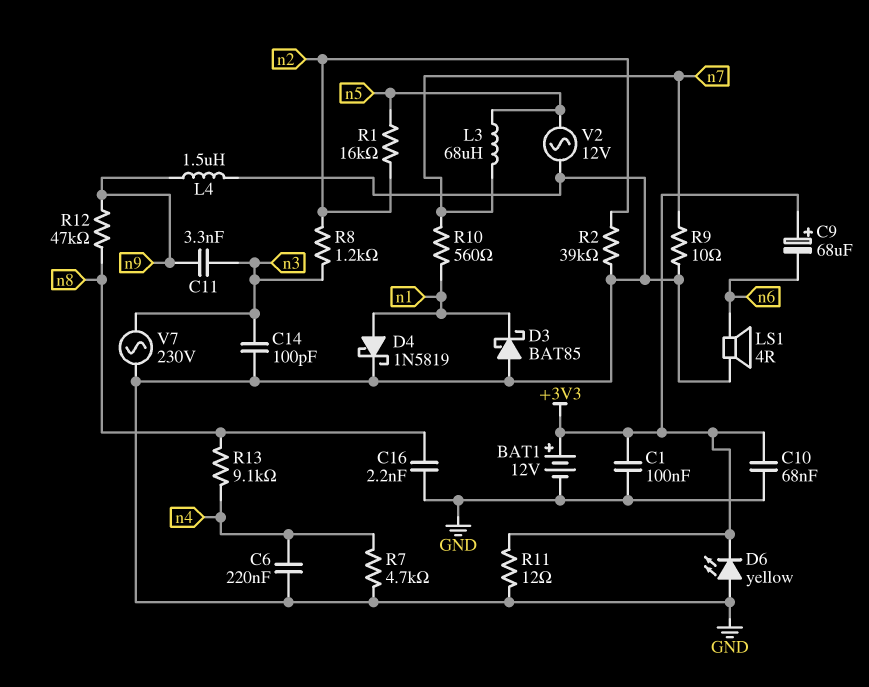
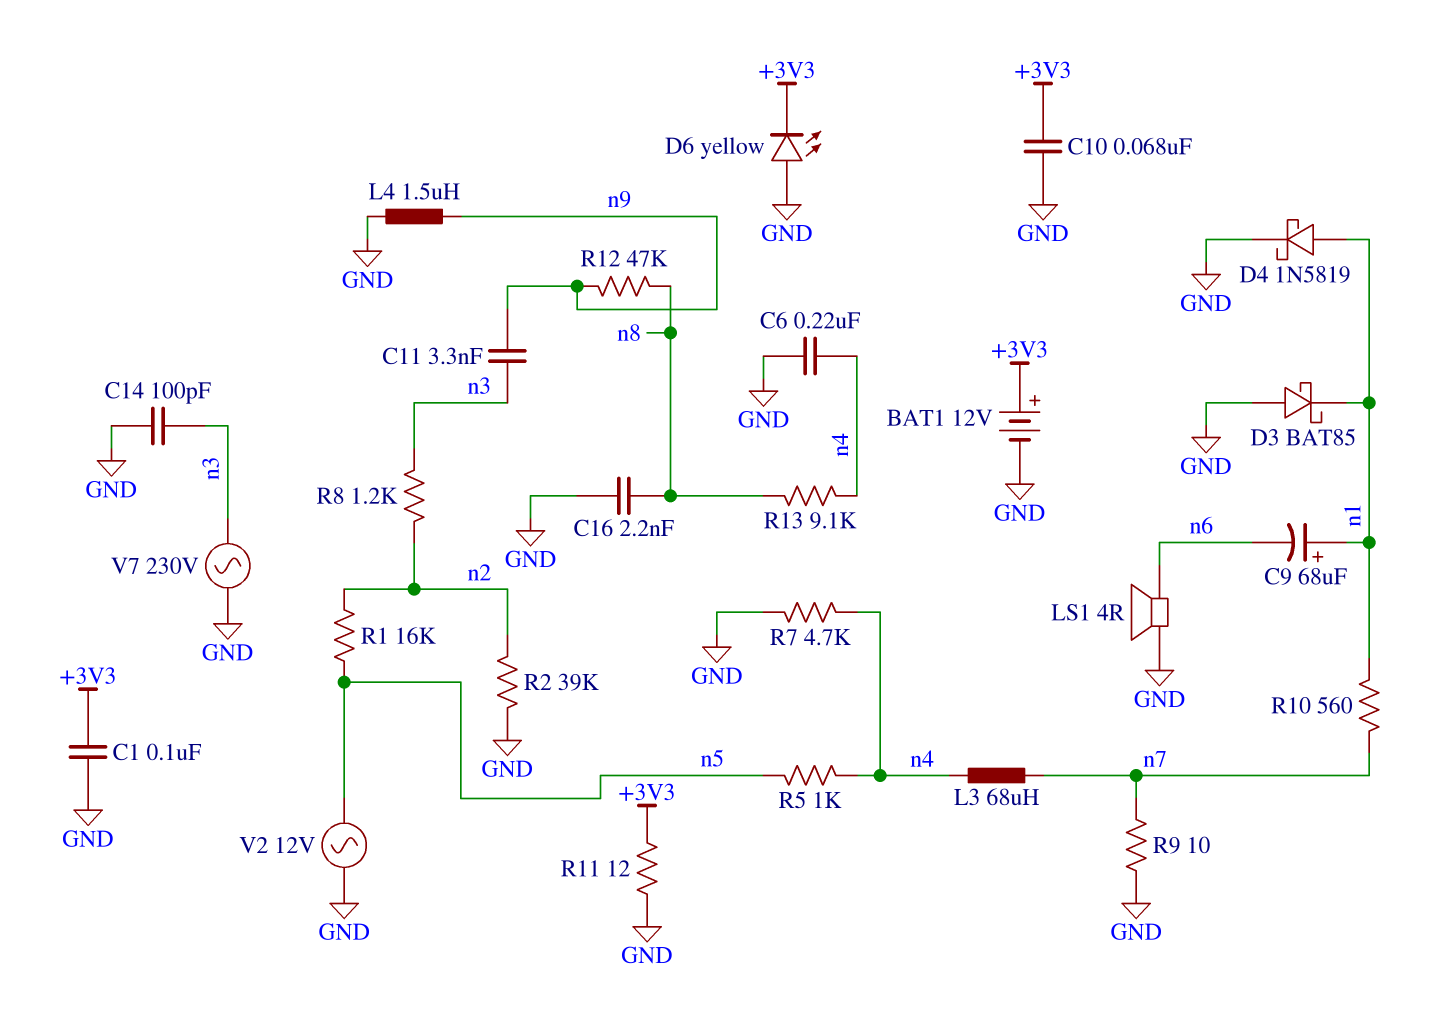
C9: 68uF (plus +3V3, minus n6) -> 68uF (plus n1, minus n6)
L3: 68uH (n5, n7) -> 68uH (n4, n7)
R5: none -> 1k (n4, n5)

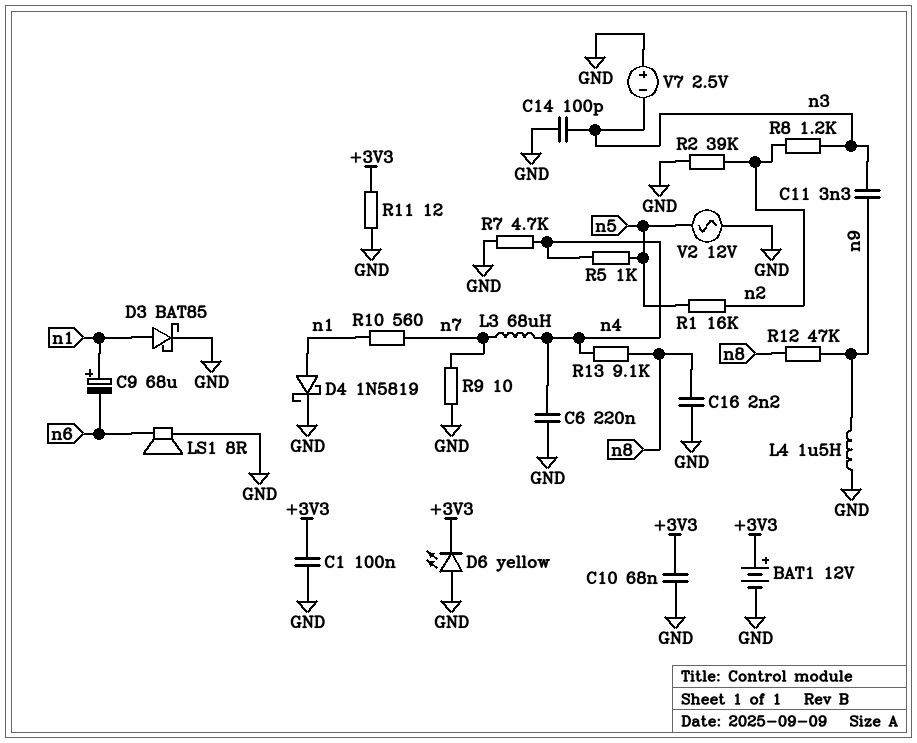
D3: schottky BAT85 (A GND, K n1) -> schottky BAT85 (A n1, K GND)
LS1: speaker 4R (GND, n6) -> speaker 8R (GND, n6)
V7: AC 230V (GND, n3) -> 2.5V (plus GND, minus n3)

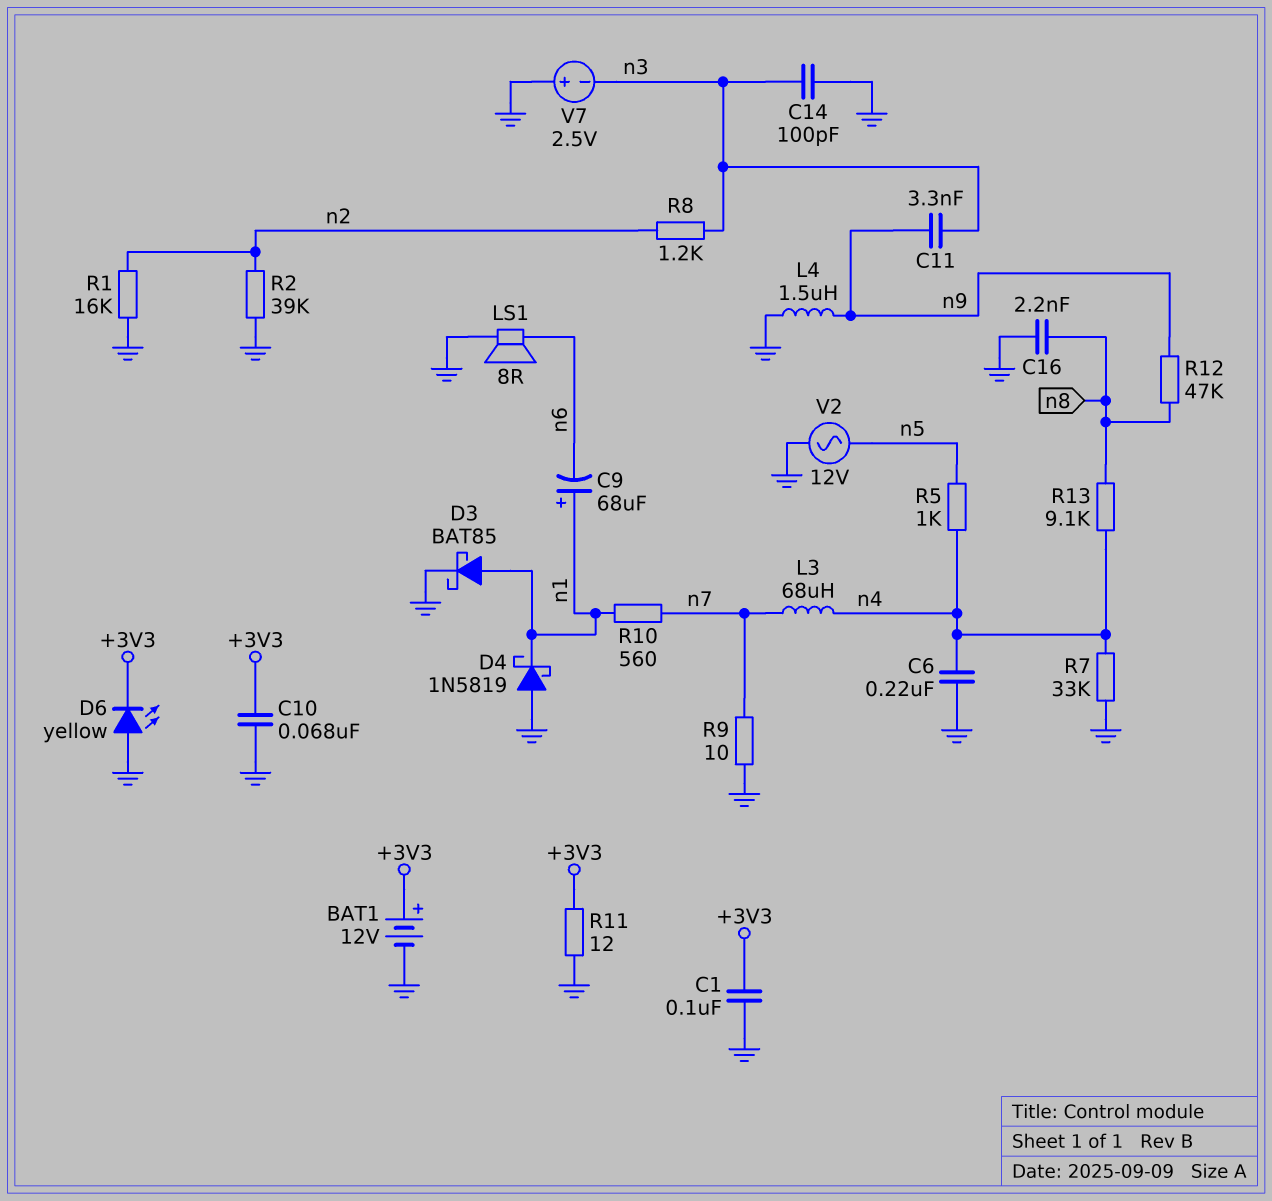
D4: schottky 1N5819 (A n1, K GND) -> schottky 1N5819 (A GND, K n1)
R1: 16k (n2, n5) -> 16k (GND, n2)
R7: 4.7k (GND, n4) -> 33k (GND, n4)

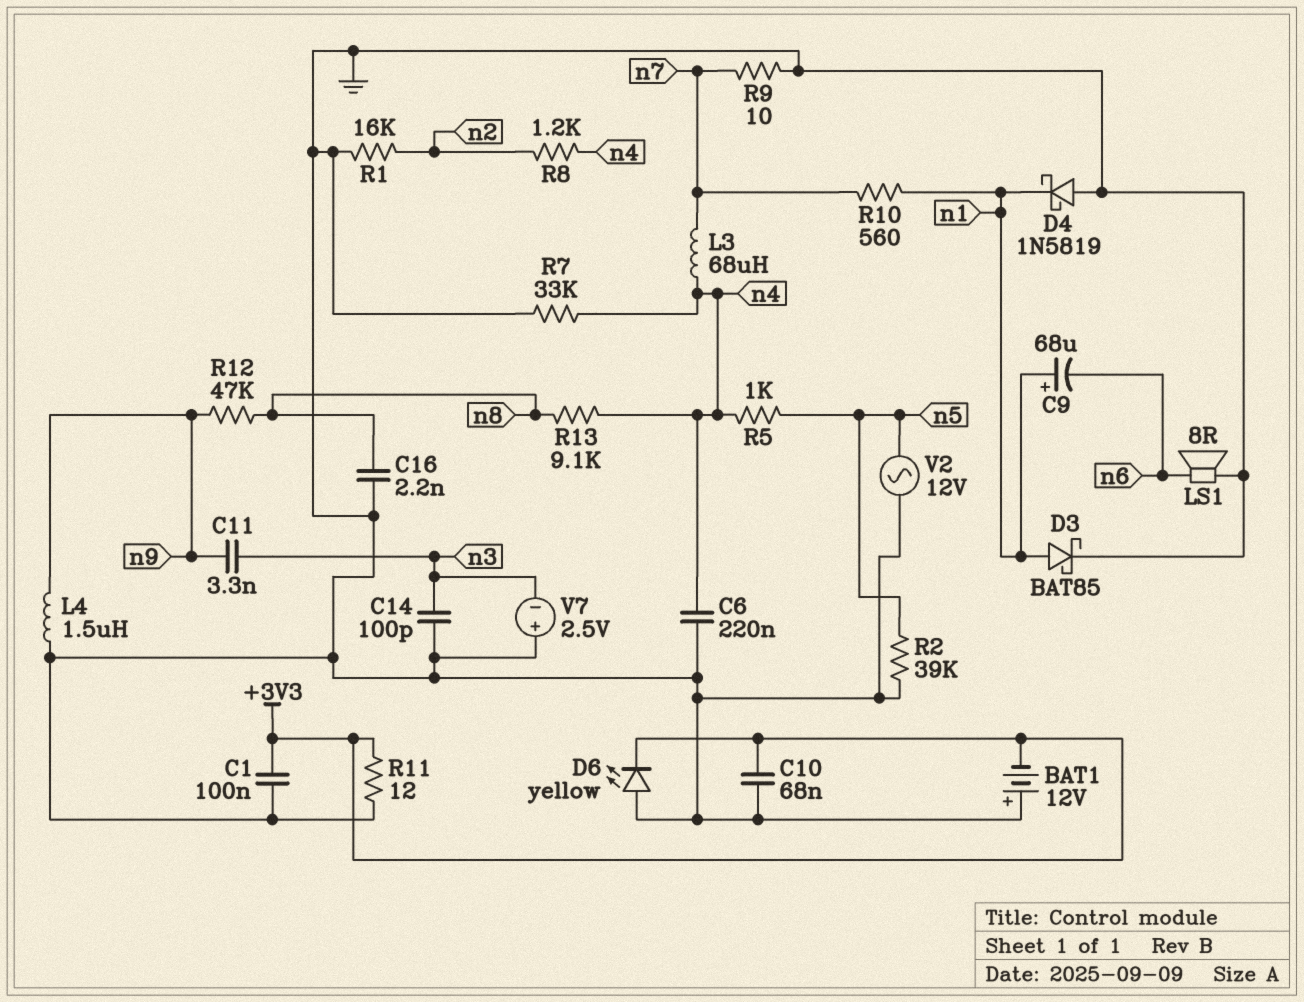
BAT1: 12V (plus +3V3, minus GND) -> 12V (plus GND, minus +3V3)
R2: 39k (GND, n2) -> 39k (GND, n5)
R8: 1.2k (n2, n3) -> 1.2k (n2, n4)

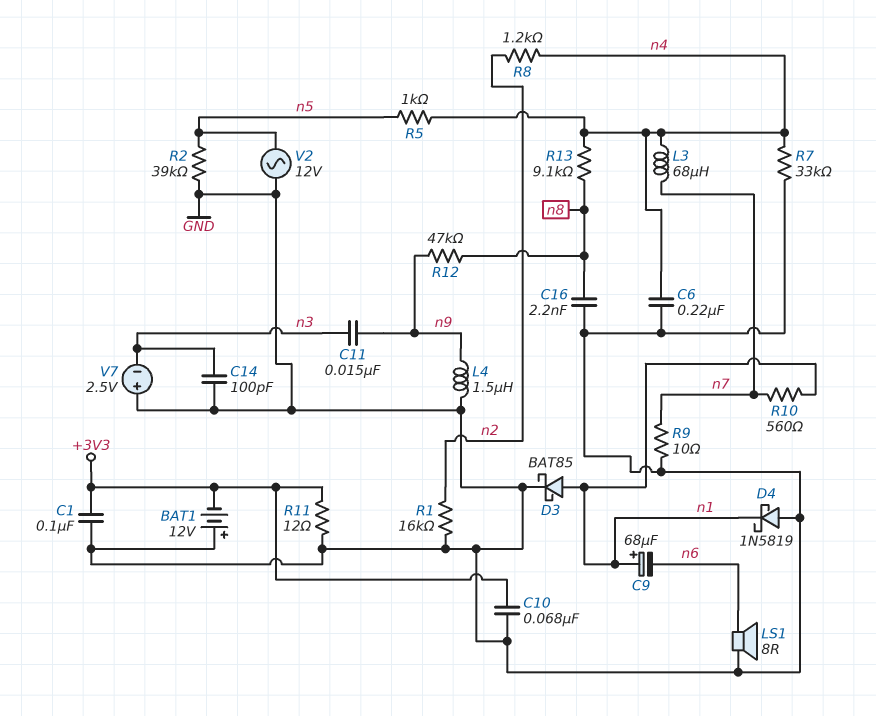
C11: 3.3nF (n3, n9) -> 15nF (n3, n9)
D6: LED yellow (A GND, K +3V3) -> none

